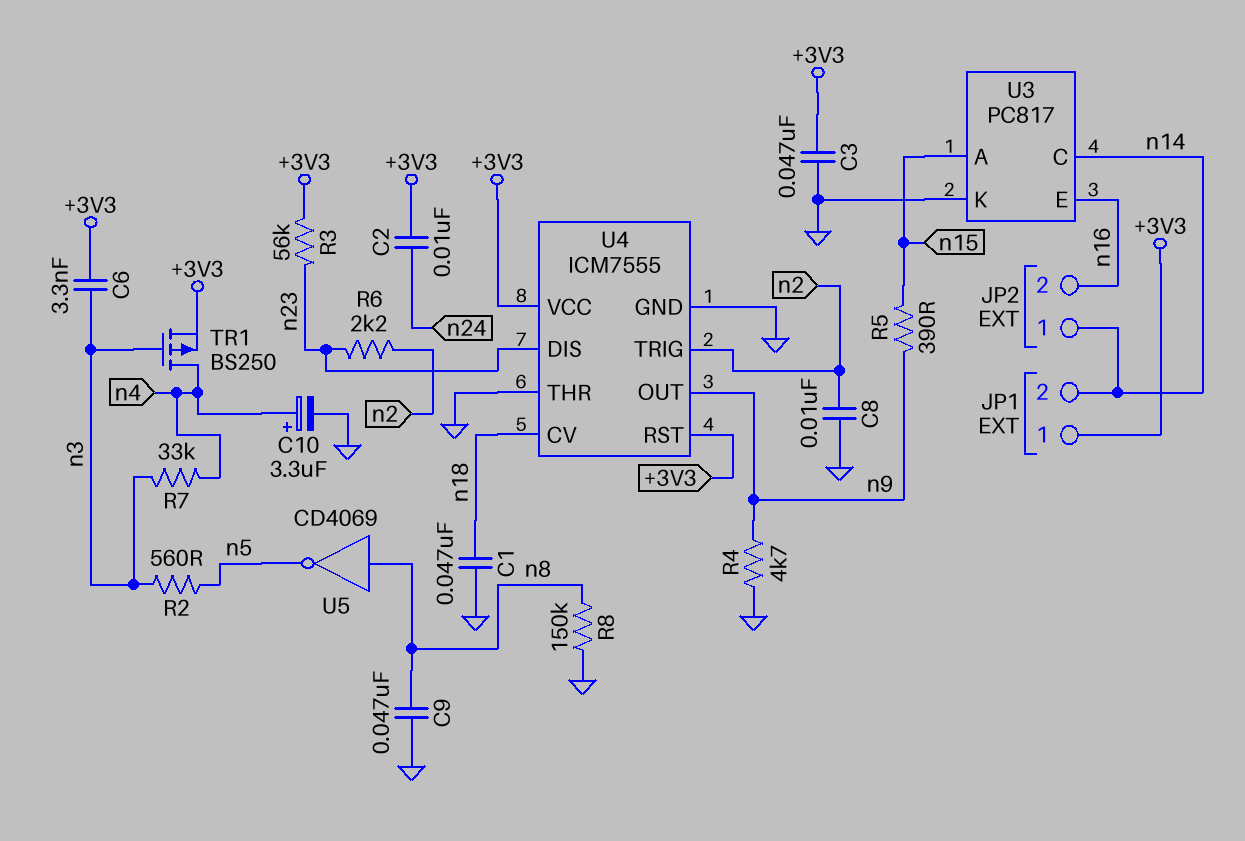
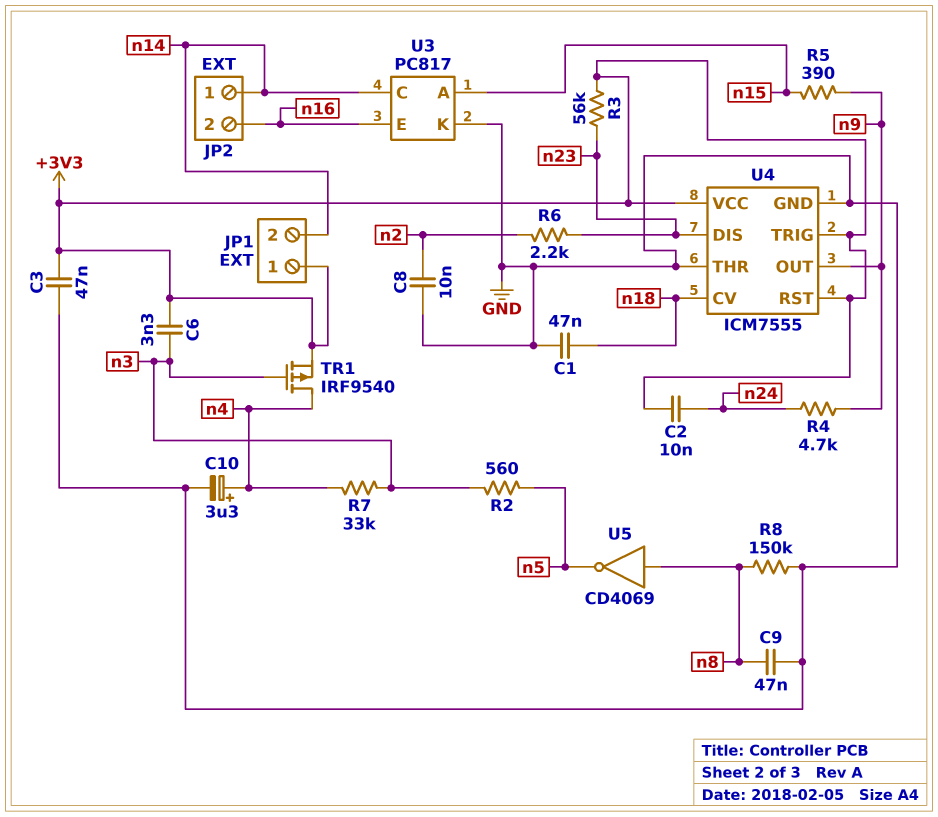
R4: 4.7k (GND, n9) -> 4.7k (n9, n24)
TR1: PMOS BS250 (G n3, D n4, S +3V3) -> PMOS IRF9540 (G n3, D n4, S +3V3)
U4 pin TRIG: n2 -> +3V3

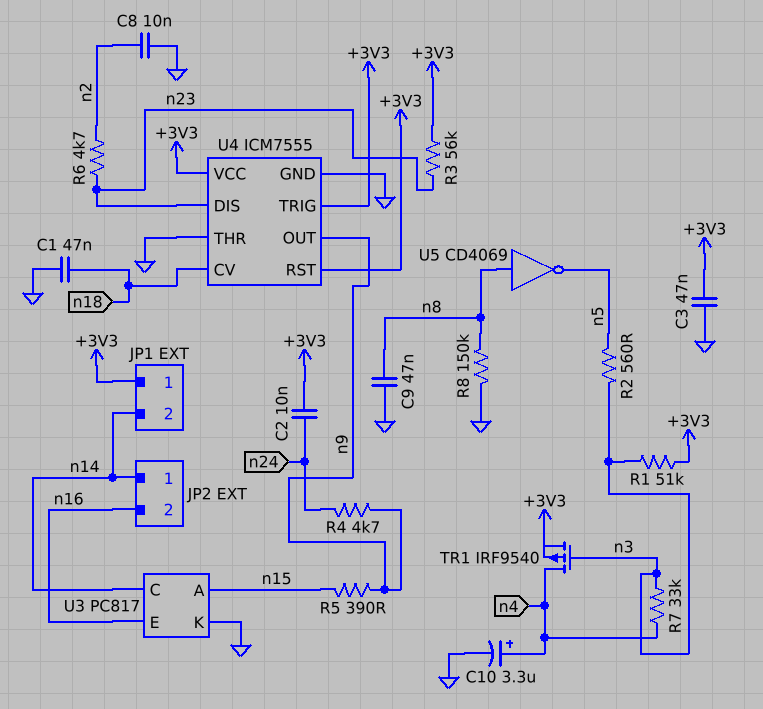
C6: 3.3nF (+3V3, n3) -> none
R1: none -> 51k (+3V3, n3)
R6: 2.2k (n2, n23) -> 4.7k (n2, n23)

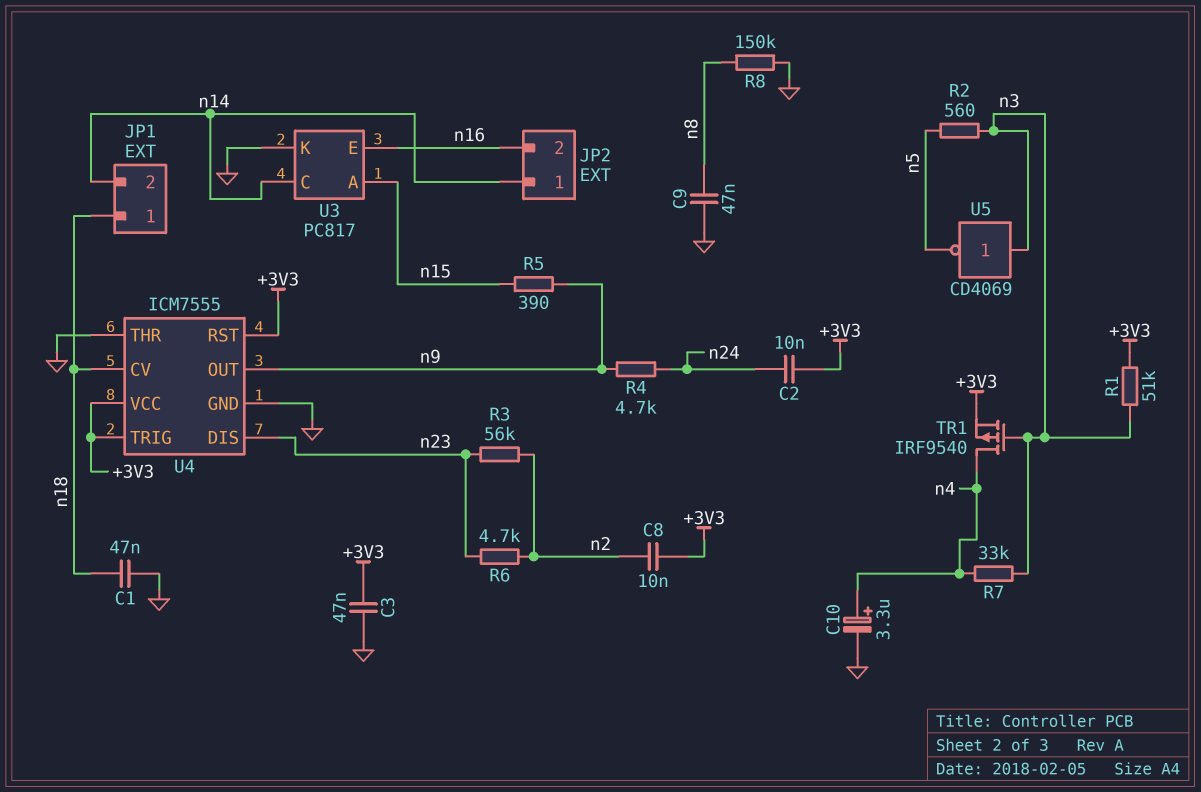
C8: 10nF (GND, n2) -> 10nF (+3V3, n2)
JP1 pin 1: +3V3 -> n18
R3: 56k (+3V3, n23) -> 56k (n2, n23)
U5: NOT CD4069 (in n8, out n5) -> NOT CD4069 (in n3, out n5)

